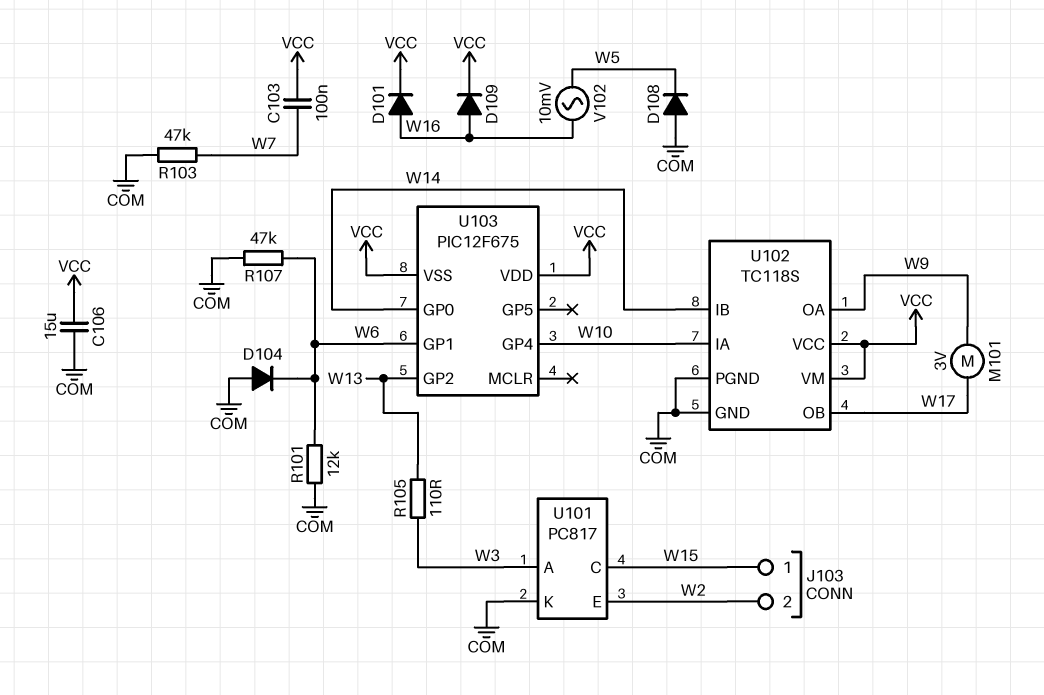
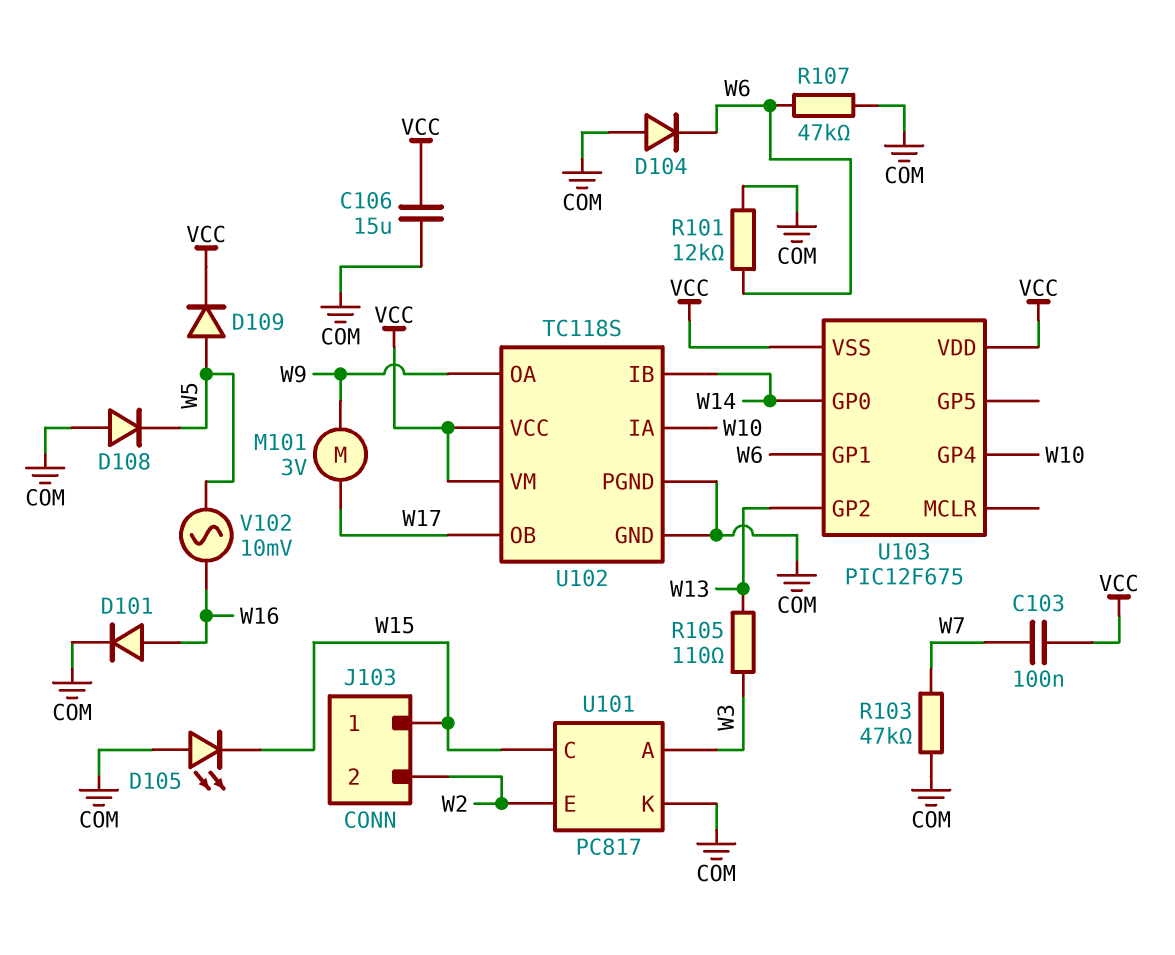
D101: diode (A W16, K VCC) -> diode (A W16, K COM)
D105: none -> LED (A COM, K W15)
D109: diode (A W16, K VCC) -> diode (A W5, K VCC)

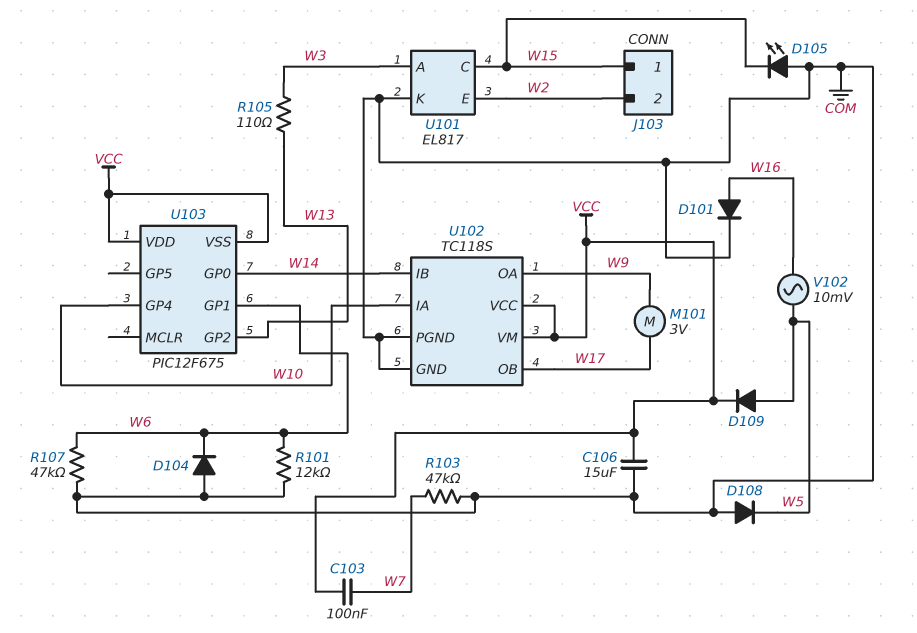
U101: PC817 -> EL817

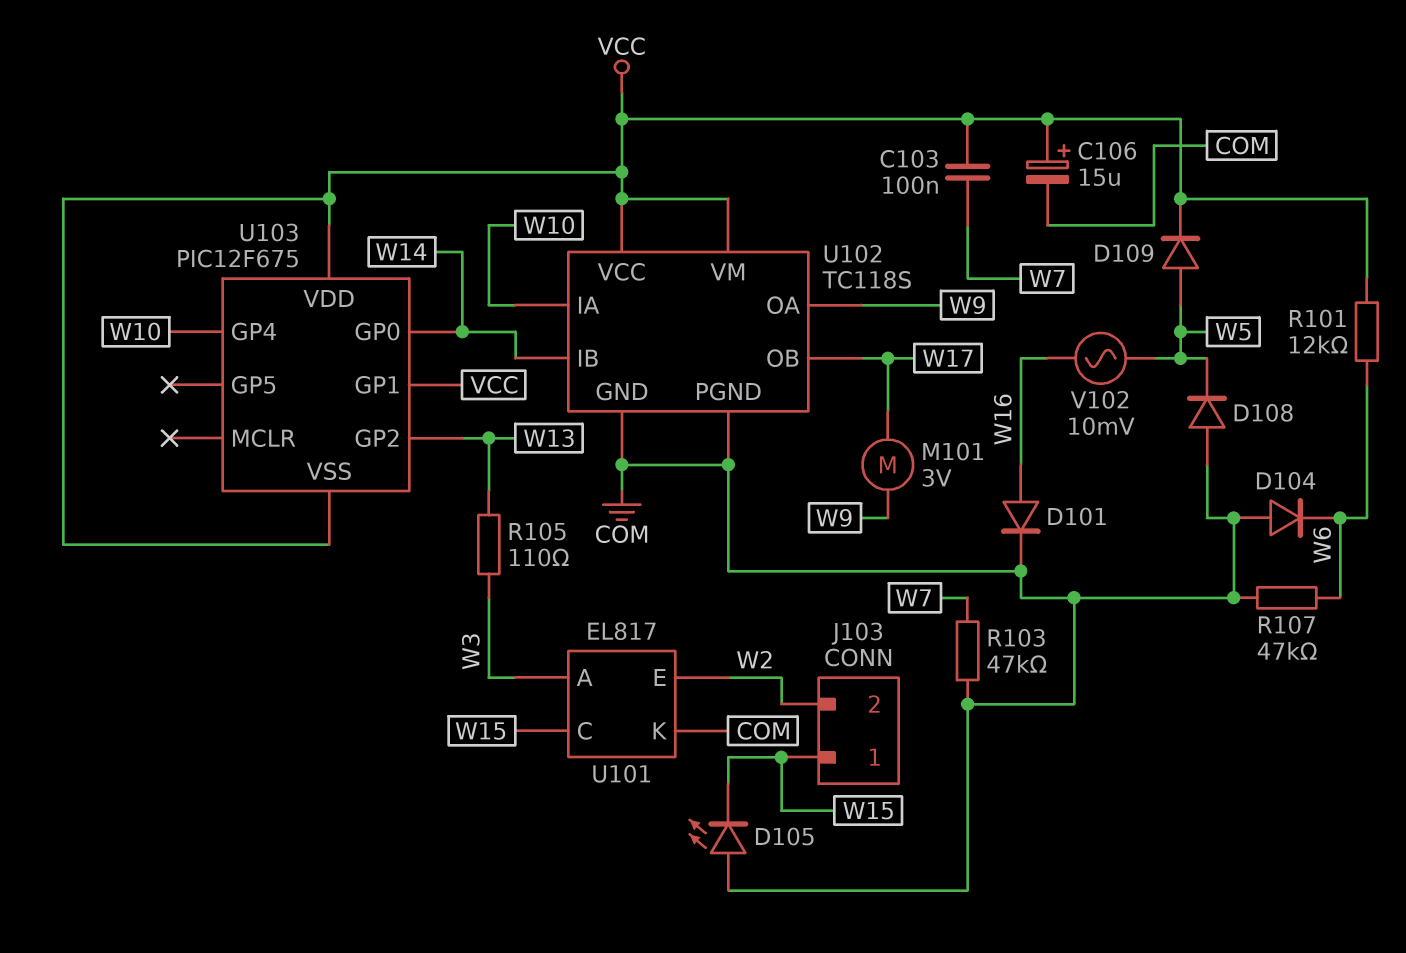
C106: 15uF (COM, VCC) -> 15uF (plus VCC, minus COM)
R101: 12k (COM, W6) -> 12k (VCC, W6)
U103 pin GP1: W6 -> VCC

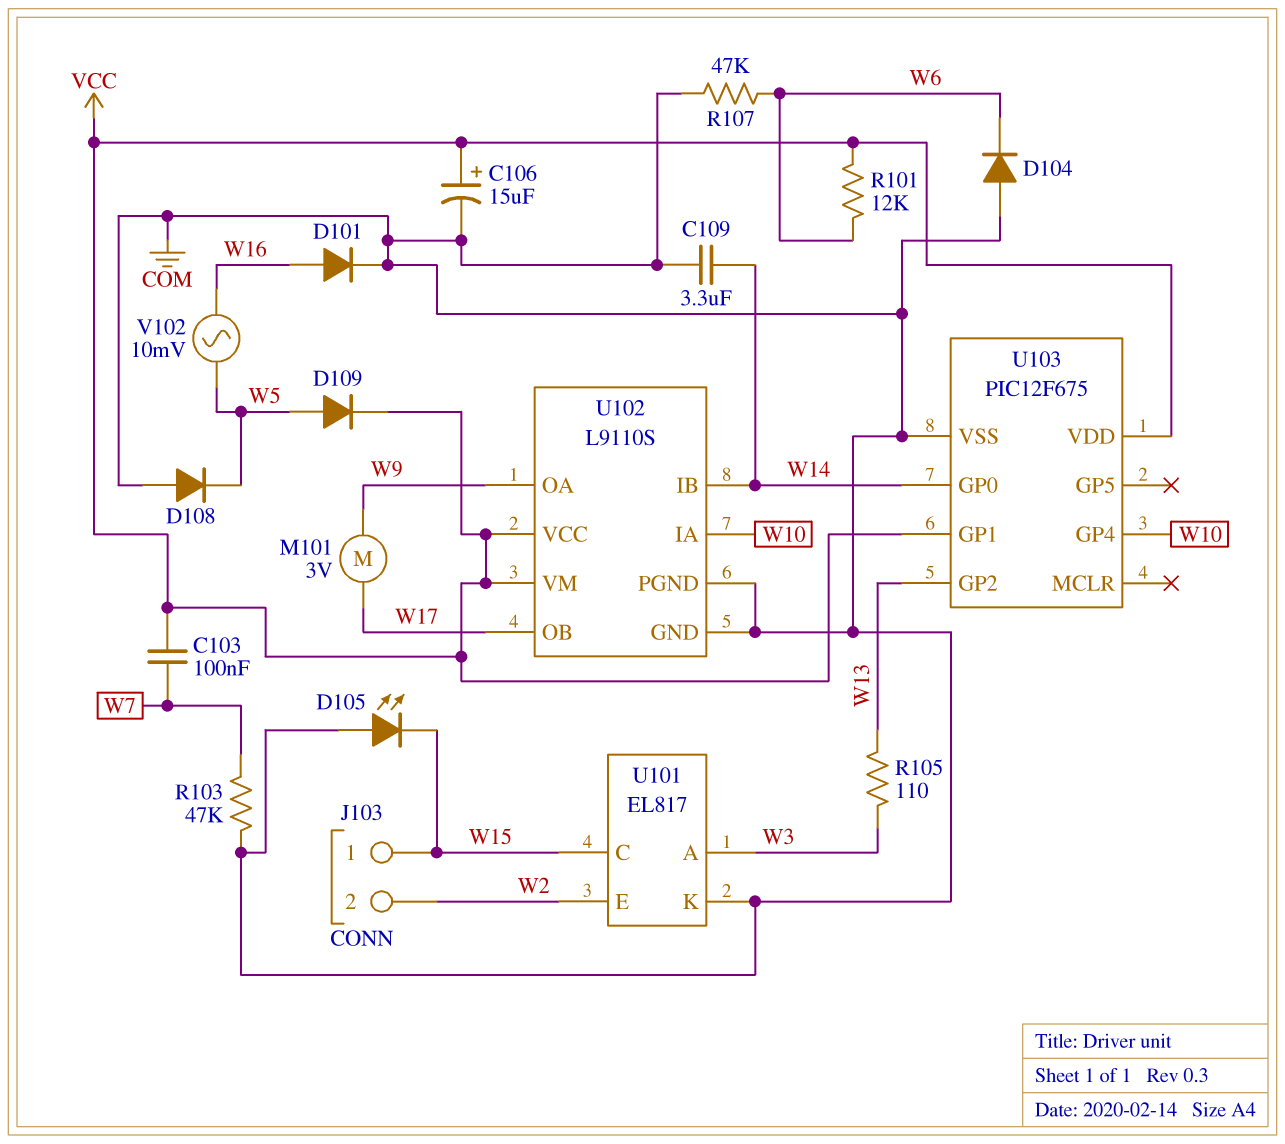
C109: none -> 3.3uF (COM, W14)
U102: TC118S -> L9110S
U103 pin VSS: VCC -> COM

